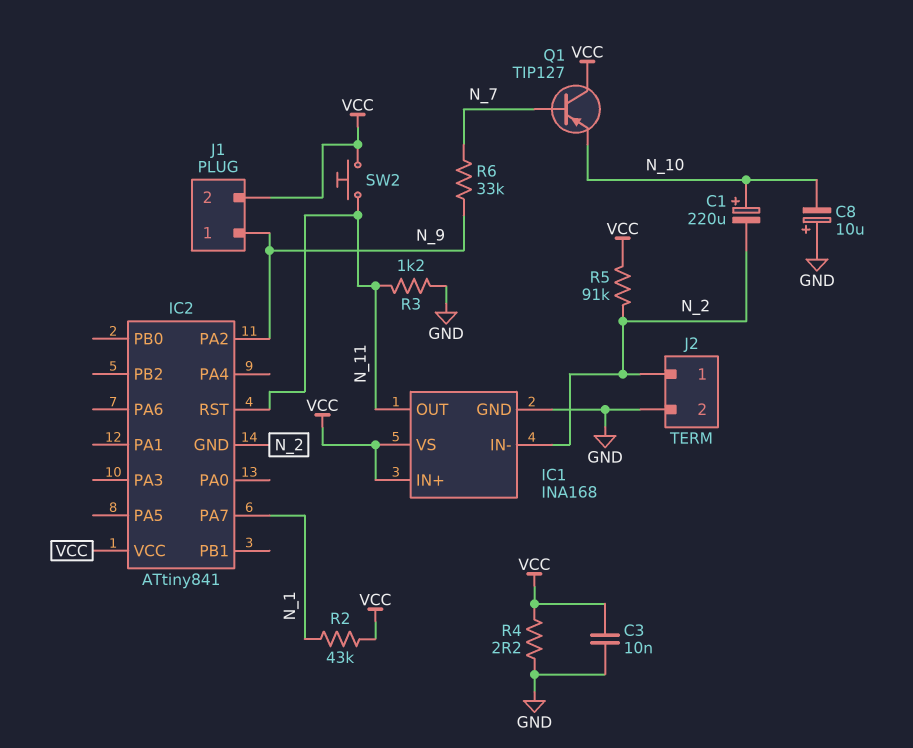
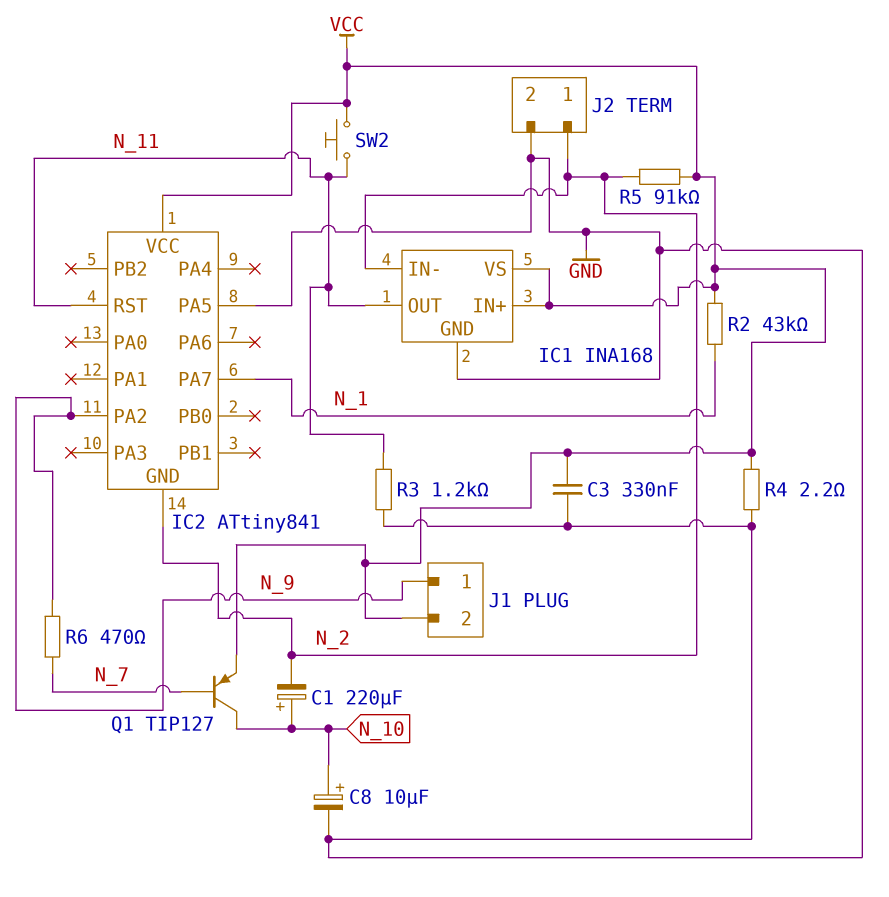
C3: 10nF (GND, VCC) -> 330nF (GND, VCC)
C8: 10uF (plus GND, minus N_10) -> 10uF (plus N_10, minus GND)
IC2 pin PA5: none -> GND
Q1: PNP TIP127 (B N_7, C VCC, E N_10) -> PNP TIP127 (B N_7, C N_10, E VCC)
R6: 33k (N_7, N_9) -> 470 (N_7, N_9)

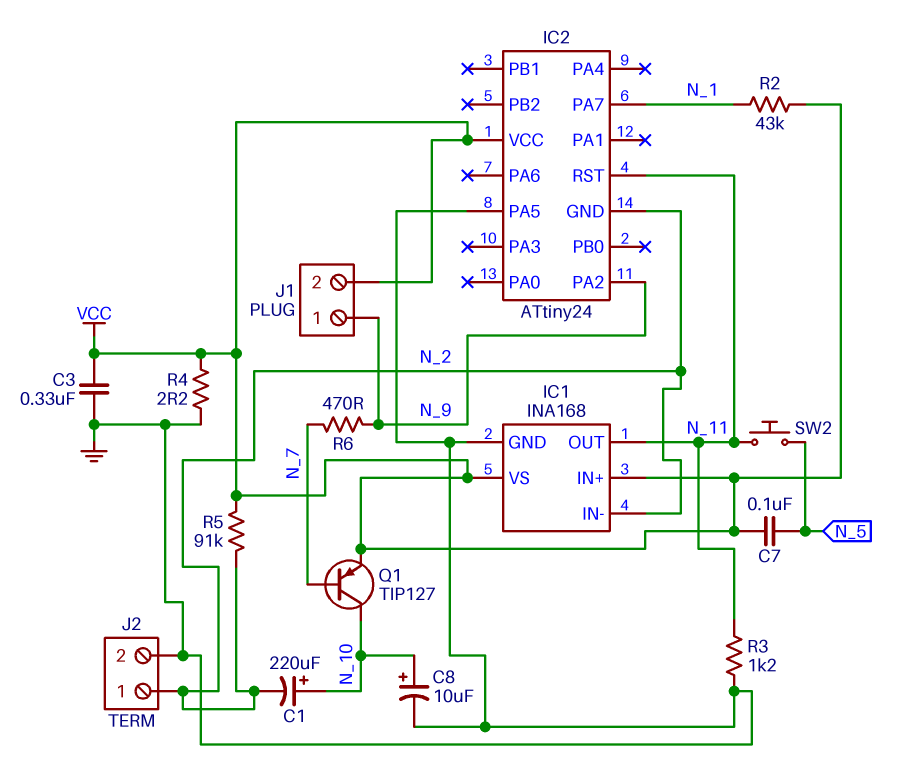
C7: none -> 100nF (N_5, VCC)
IC2: ATtiny841 -> ATtiny24
SW2: button (N_11, VCC) -> button (N_5, N_11)

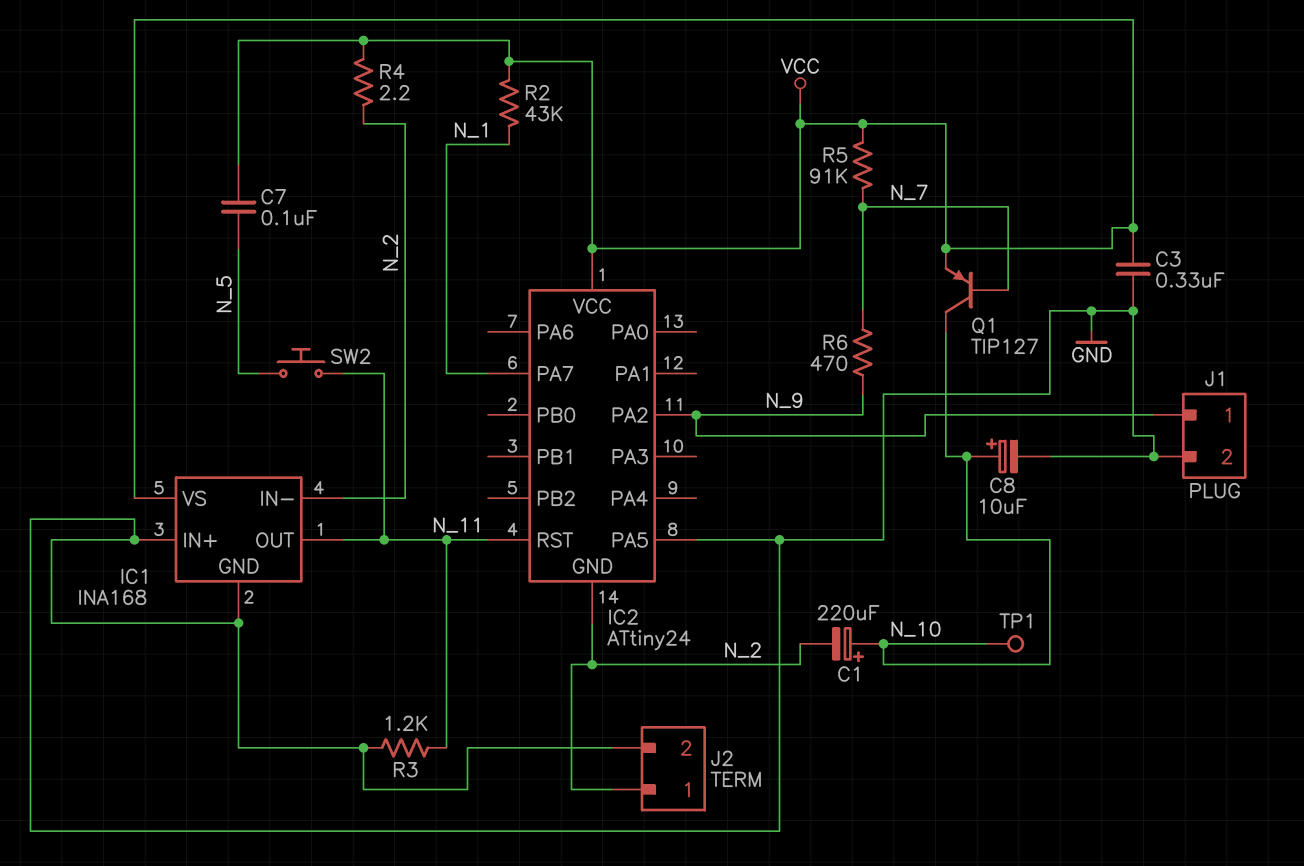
IC1 pin IN+: VCC -> GND
J1 pin 2: VCC -> GND
R4: 2.2 (GND, VCC) -> 2.2 (N_2, VCC)
R5: 91k (N_2, VCC) -> 91k (N_7, VCC)
TP1: none -> test point (N_10)

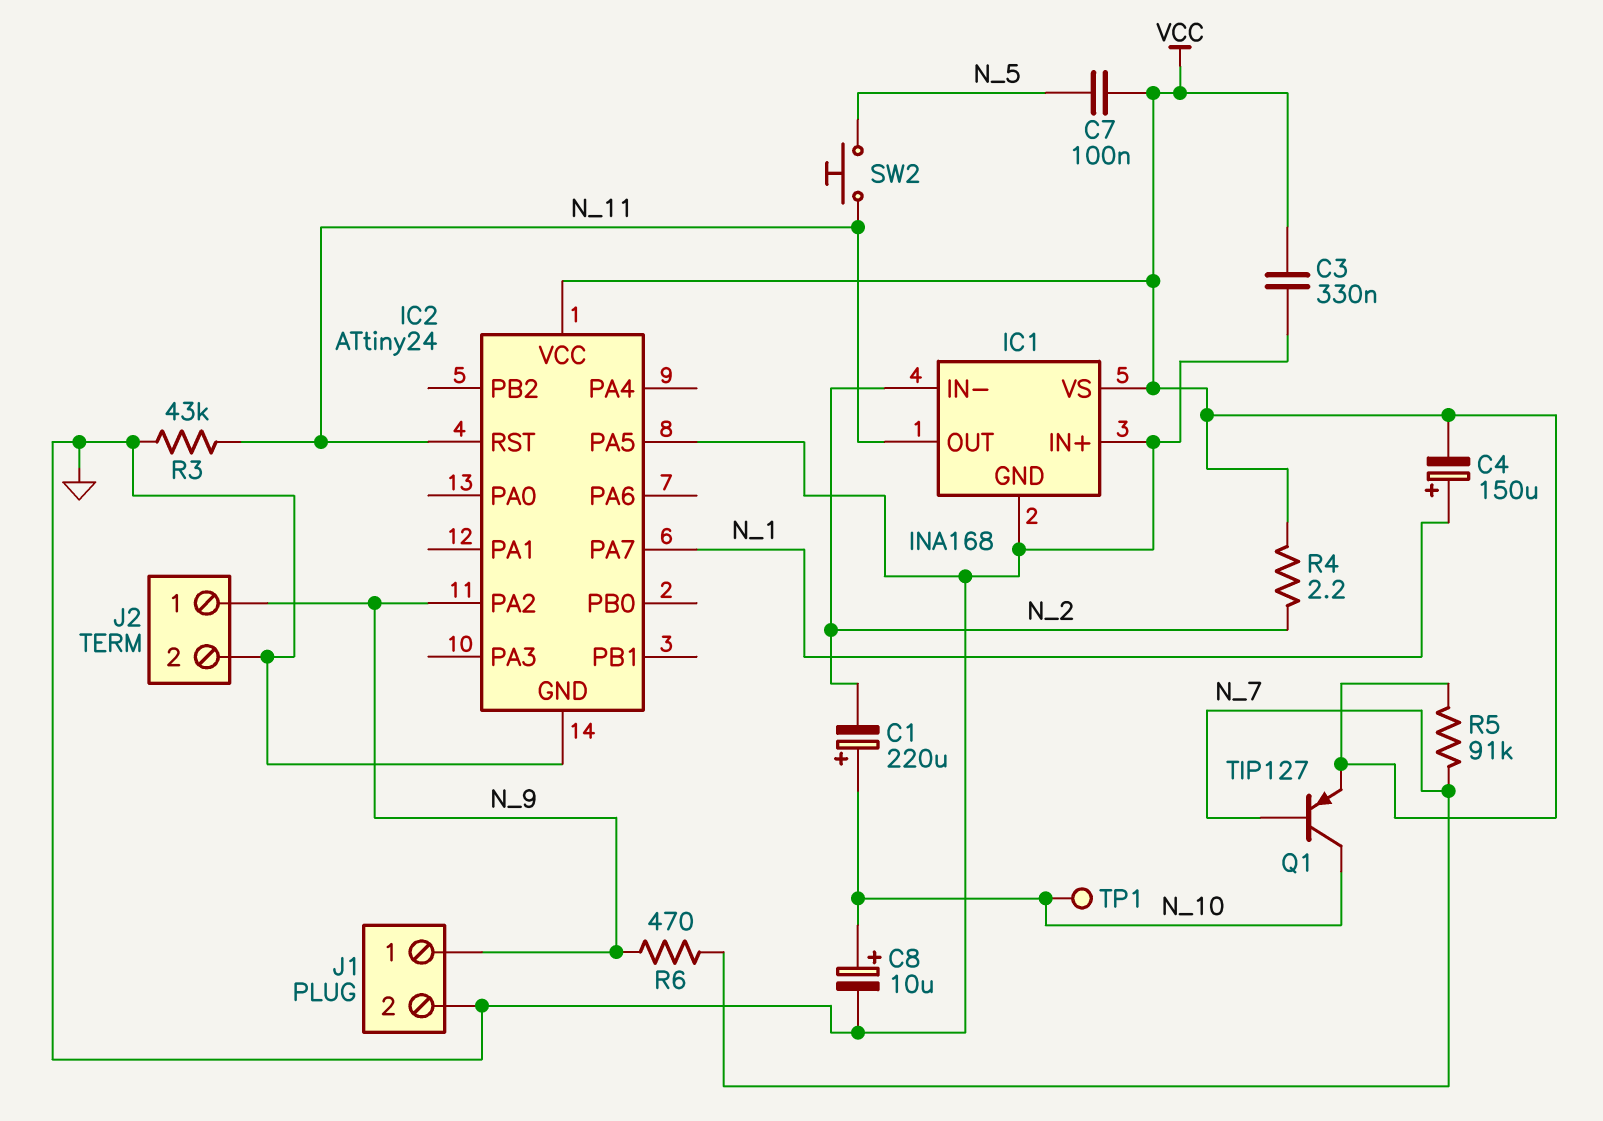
C4: none -> 150uF (plus N_1, minus VCC)
IC2 pin GND: N_2 -> GND
J2 pin 1: N_2 -> N_9
R2: 43k (N_1, VCC) -> none
R3: 1.2k (GND, N_11) -> 43k (GND, N_11)

